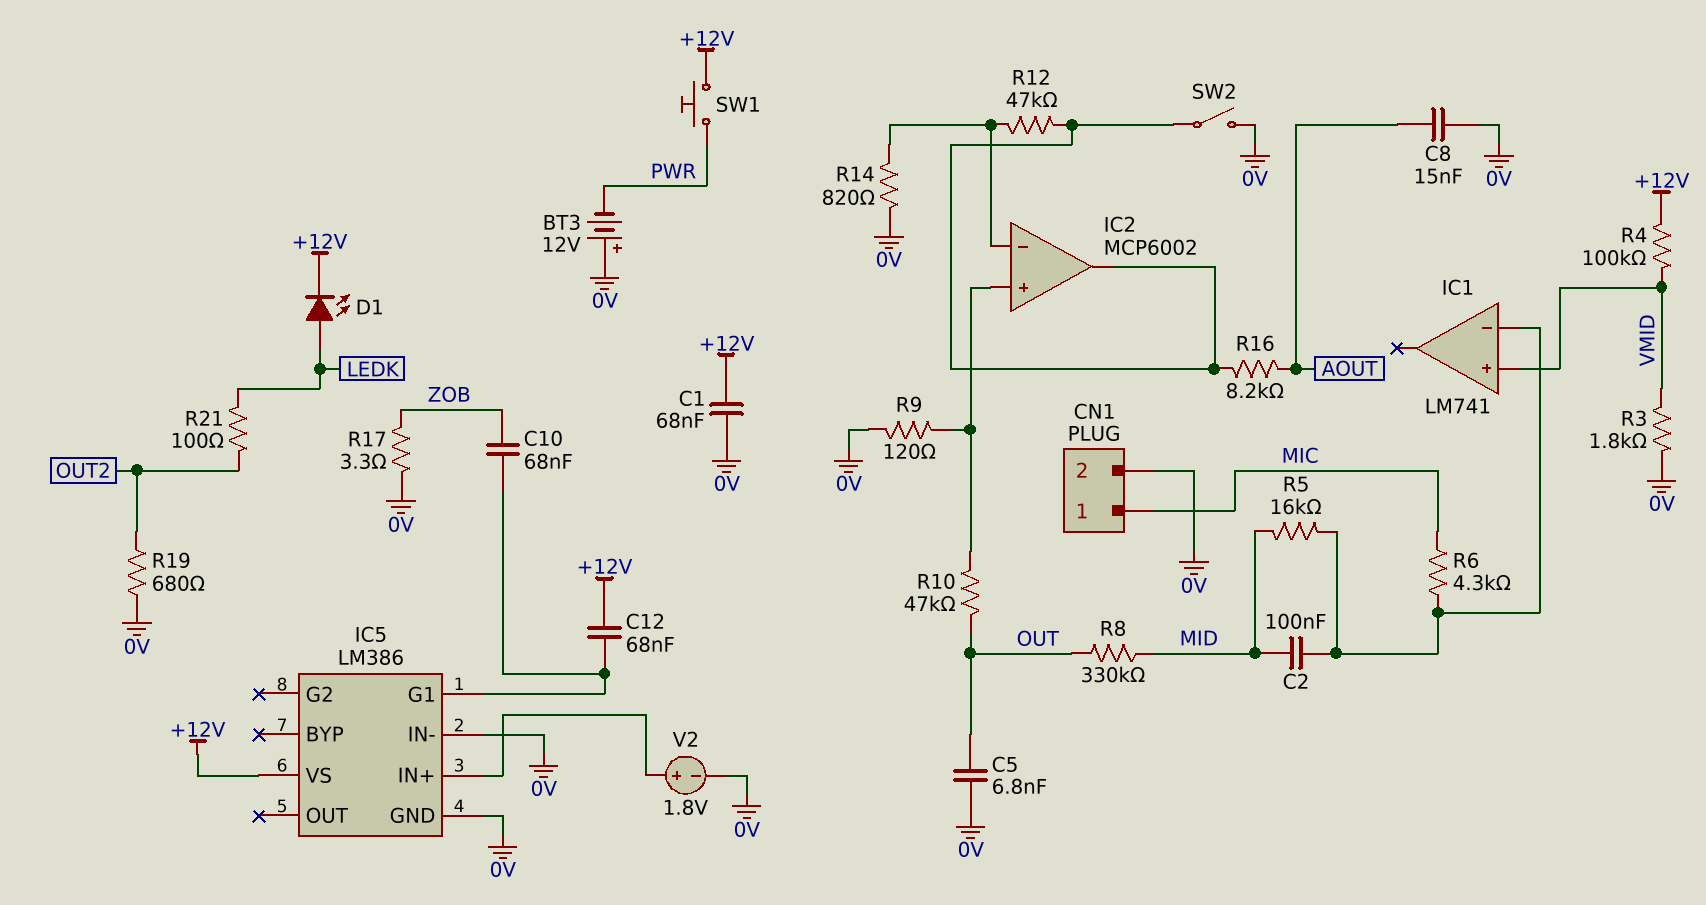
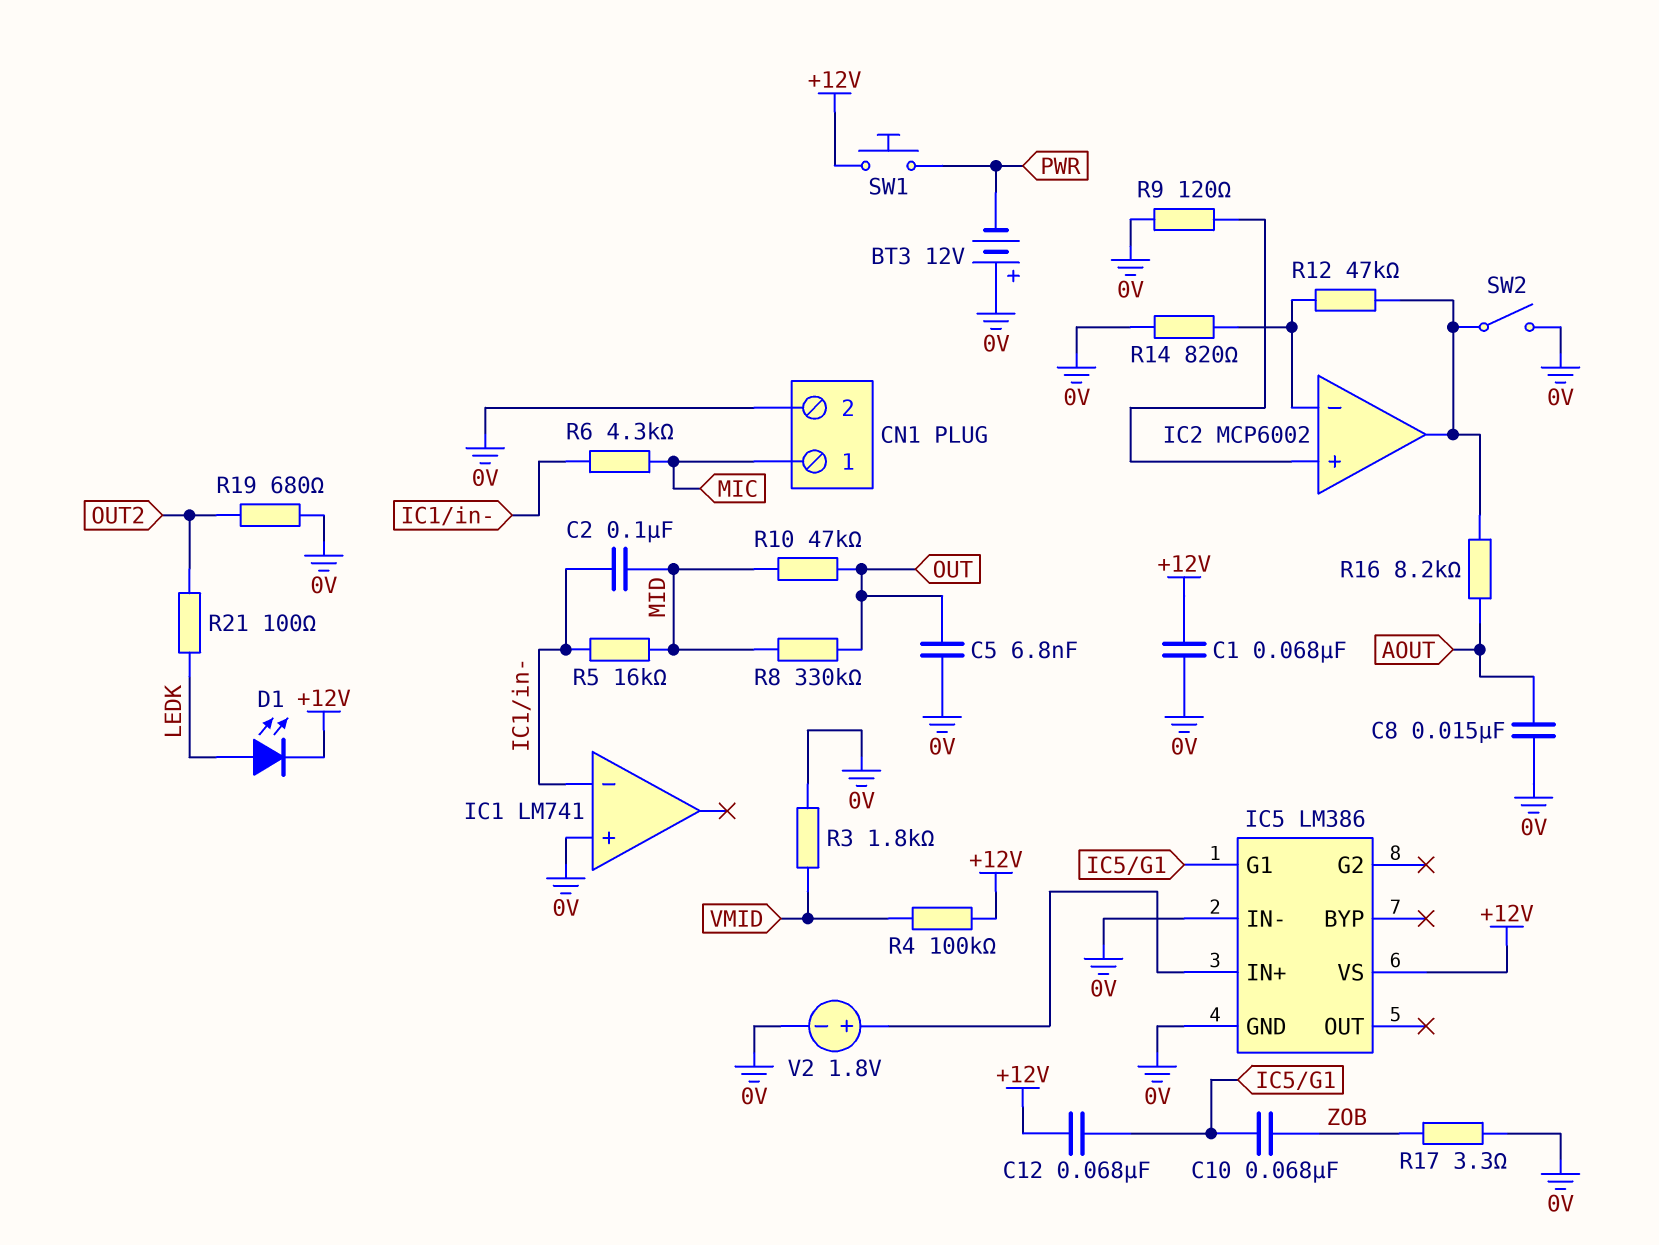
IC1 pin in+: VMID -> 0V
R10: 47k (IC2/in+, OUT) -> 47k (MID, OUT)

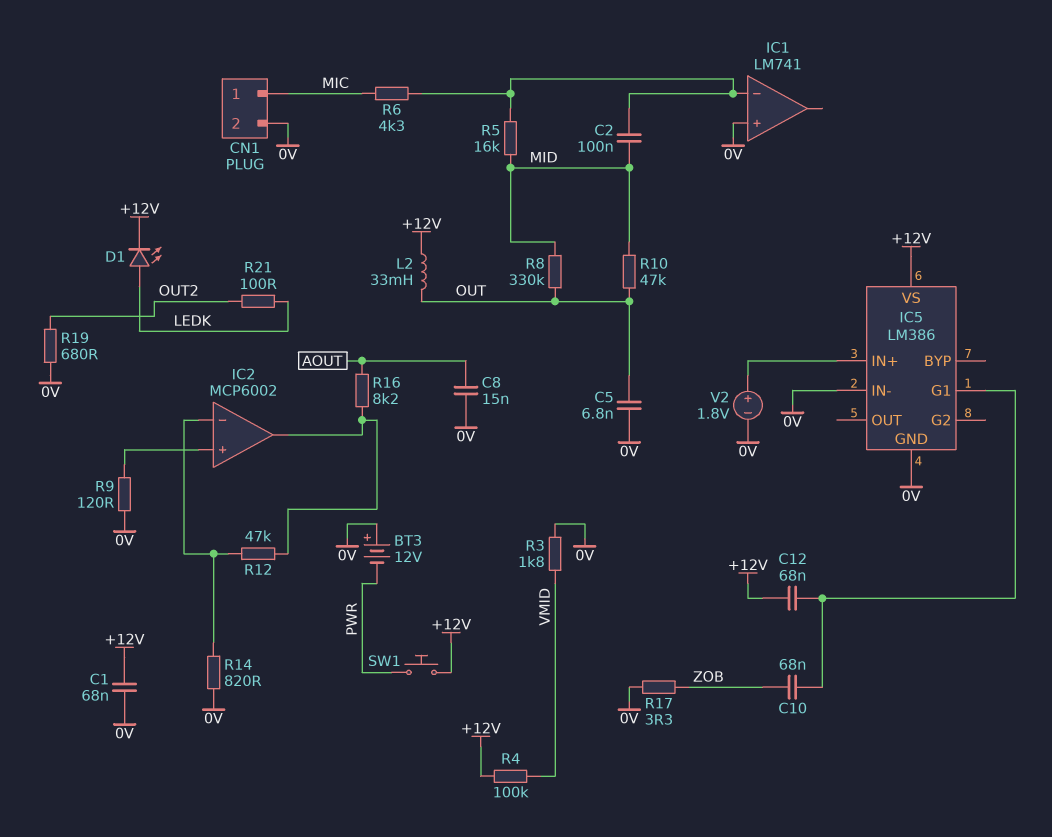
L2: none -> 33mH (+12V, OUT)
SW2: switch (0V, IC2/out) -> none

